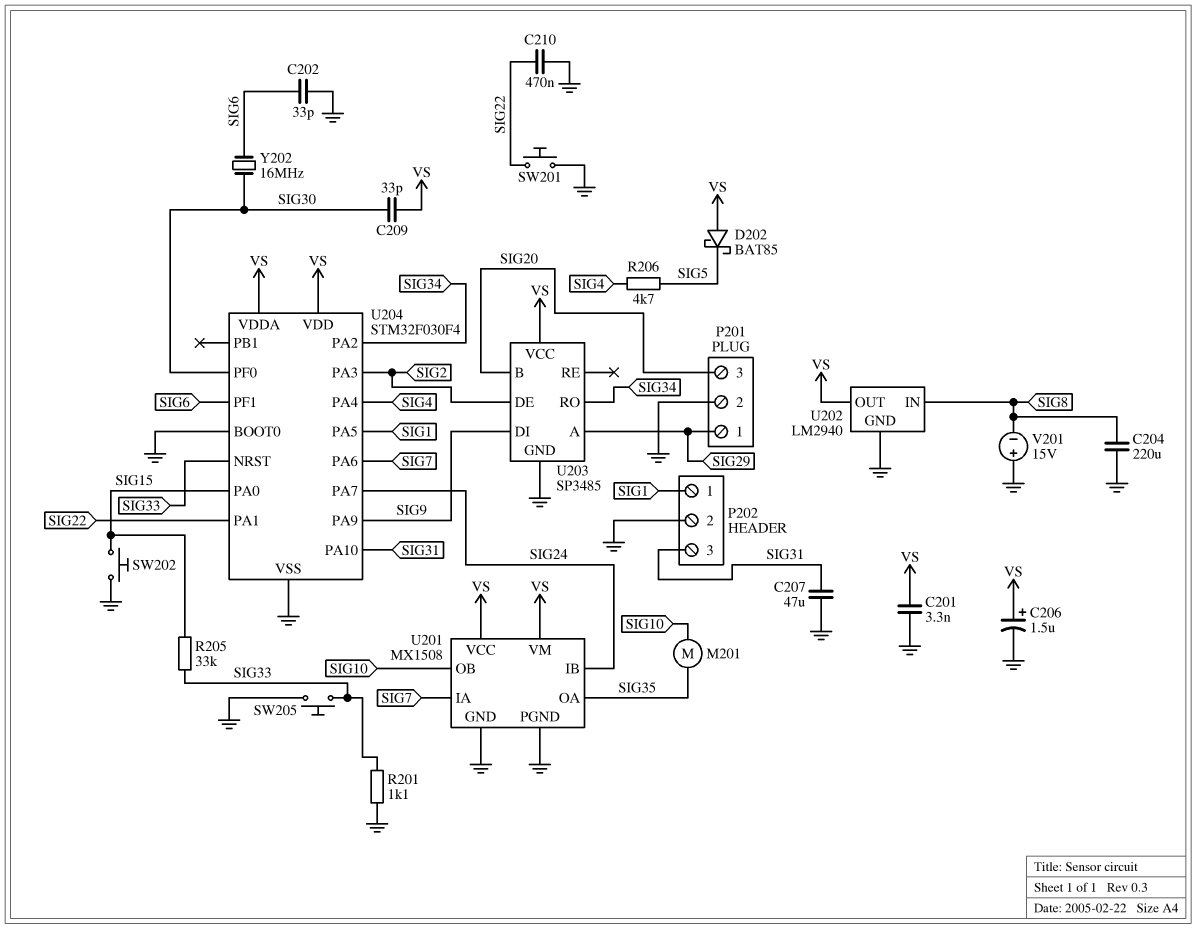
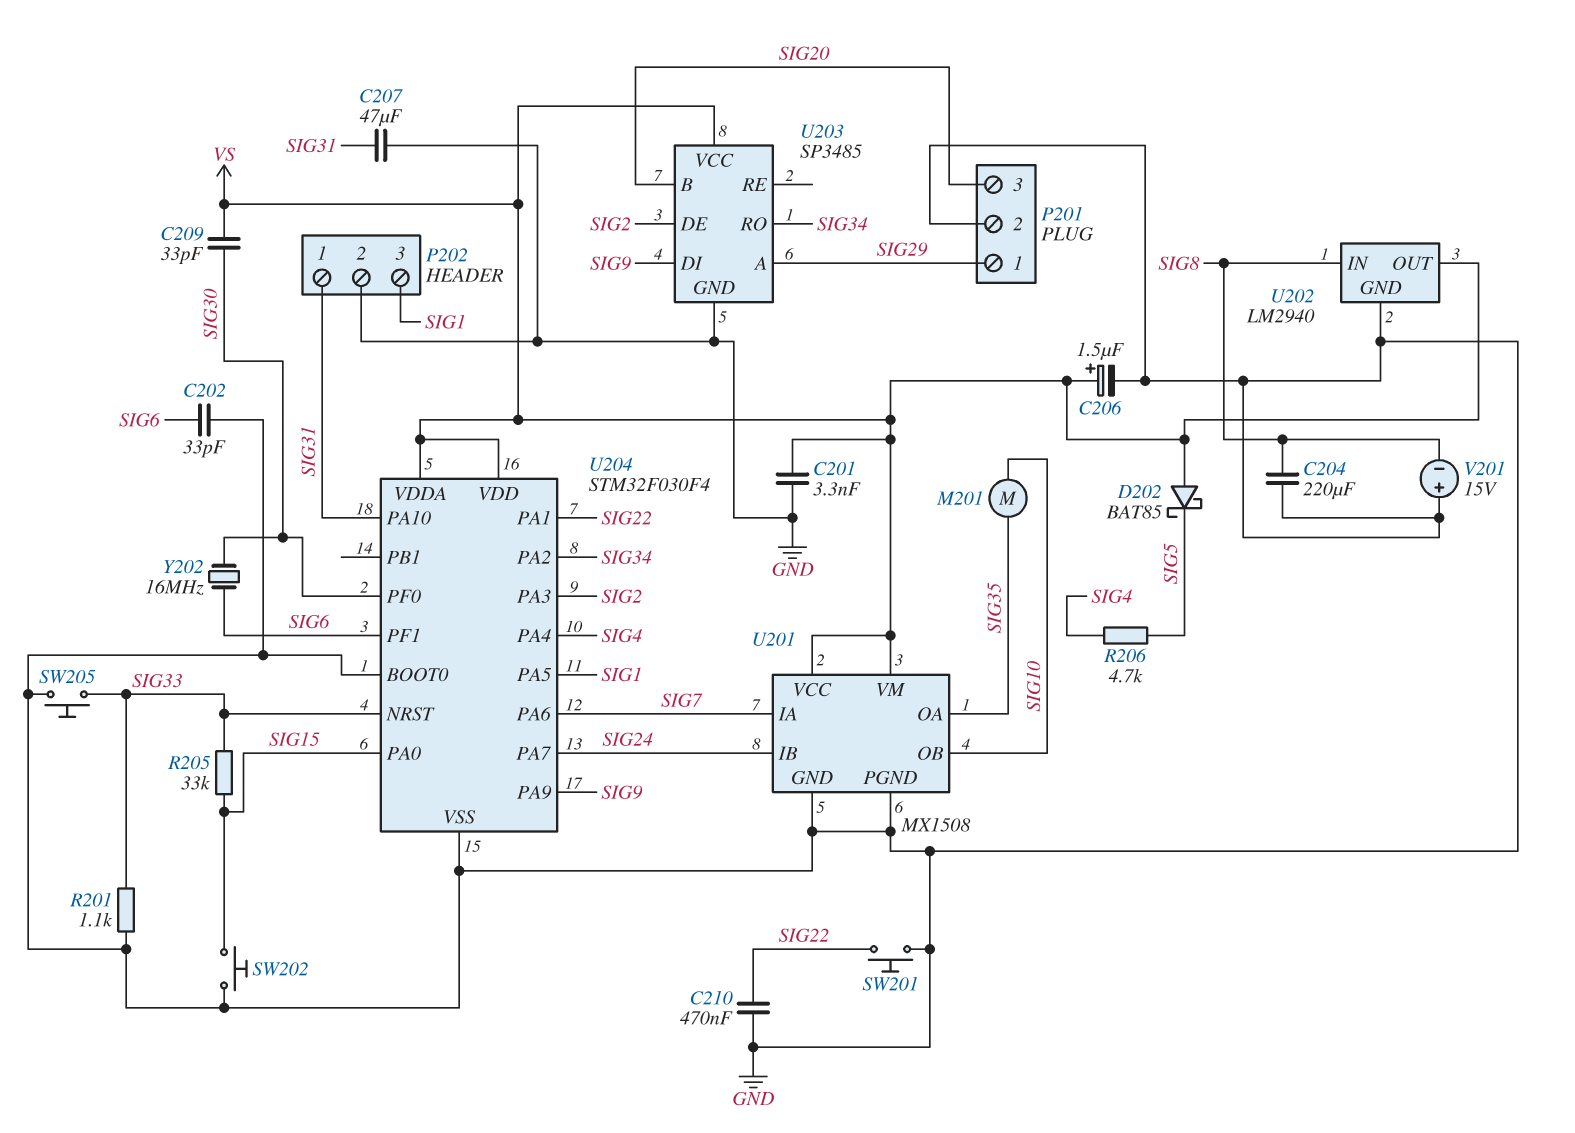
P202 pin 1: SIG1 -> SIG31
P202 pin 3: SIG31 -> SIG1

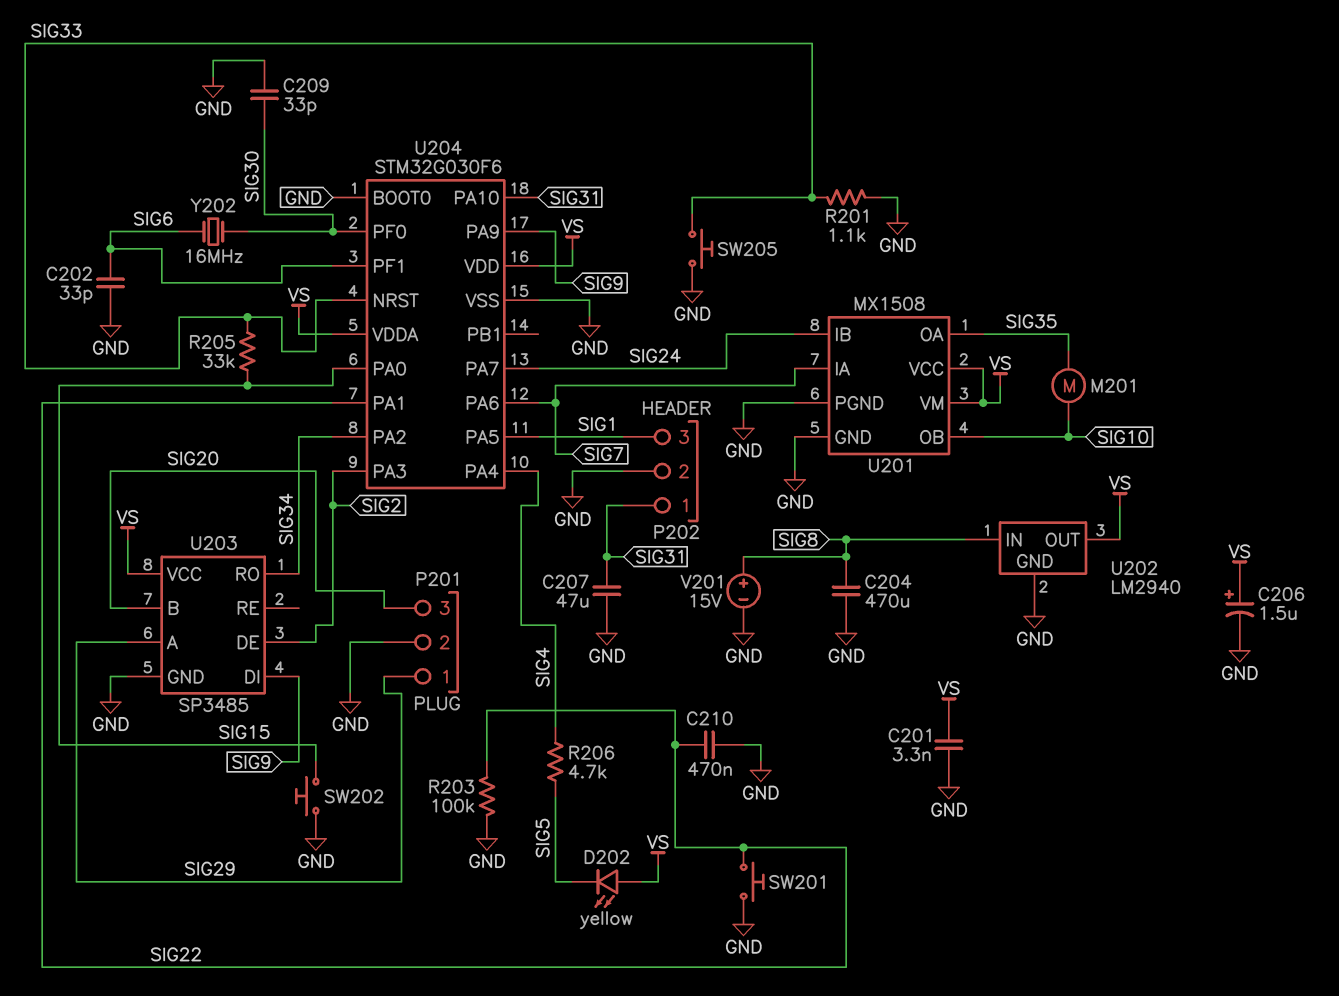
C204: 220uF (GND, SIG8) -> 470uF (GND, SIG8)
C209: 33pF (SIG30, VS) -> 33pF (GND, SIG30)
D202: schottky BAT85 (A VS, K SIG5) -> LED yellow (A VS, K SIG5)
R203: none -> 100k (GND, SIG22)
U204: STM32F030F4 -> STM32G030F6
V201: 15V (plus GND, minus SIG8) -> 15V (plus SIG8, minus GND)

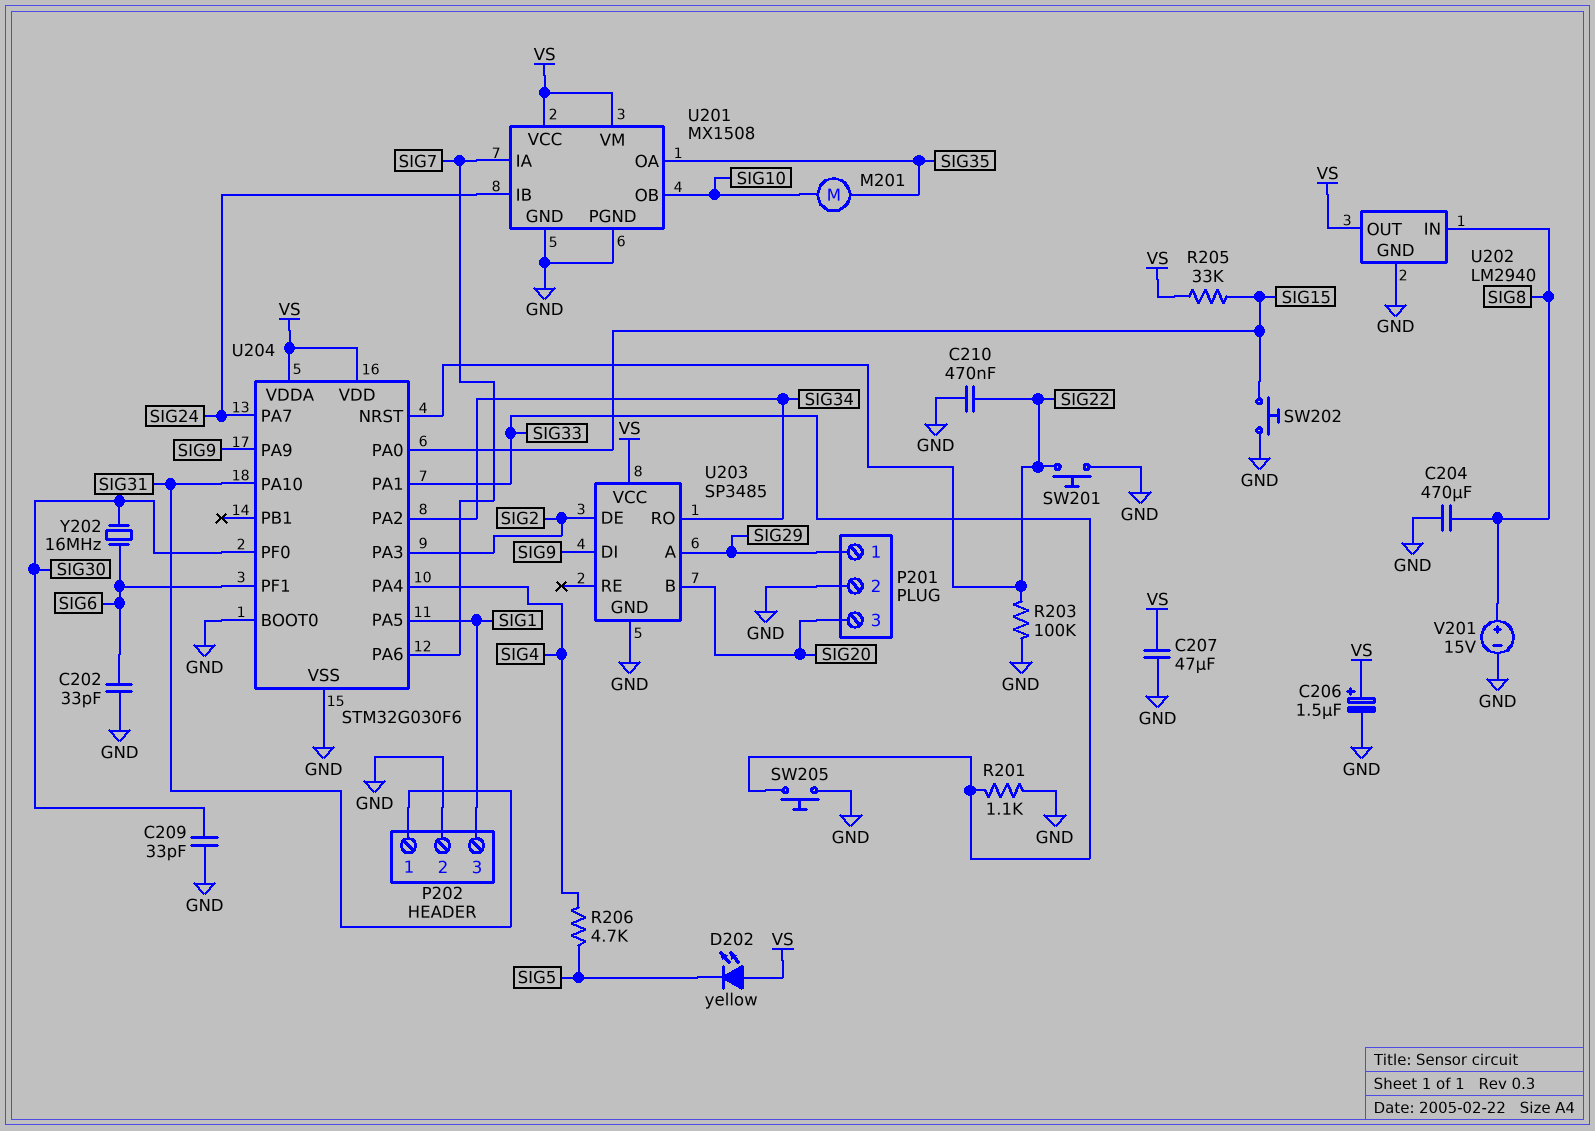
C201: 3.3nF (GND, VS) -> none
C207: 47uF (GND, SIG31) -> 47uF (GND, VS)
R205: 33k (SIG15, SIG33) -> 33k (SIG15, VS)
U204 pin NRST: SIG33 -> SIG22
U204 pin PA1: SIG22 -> SIG33

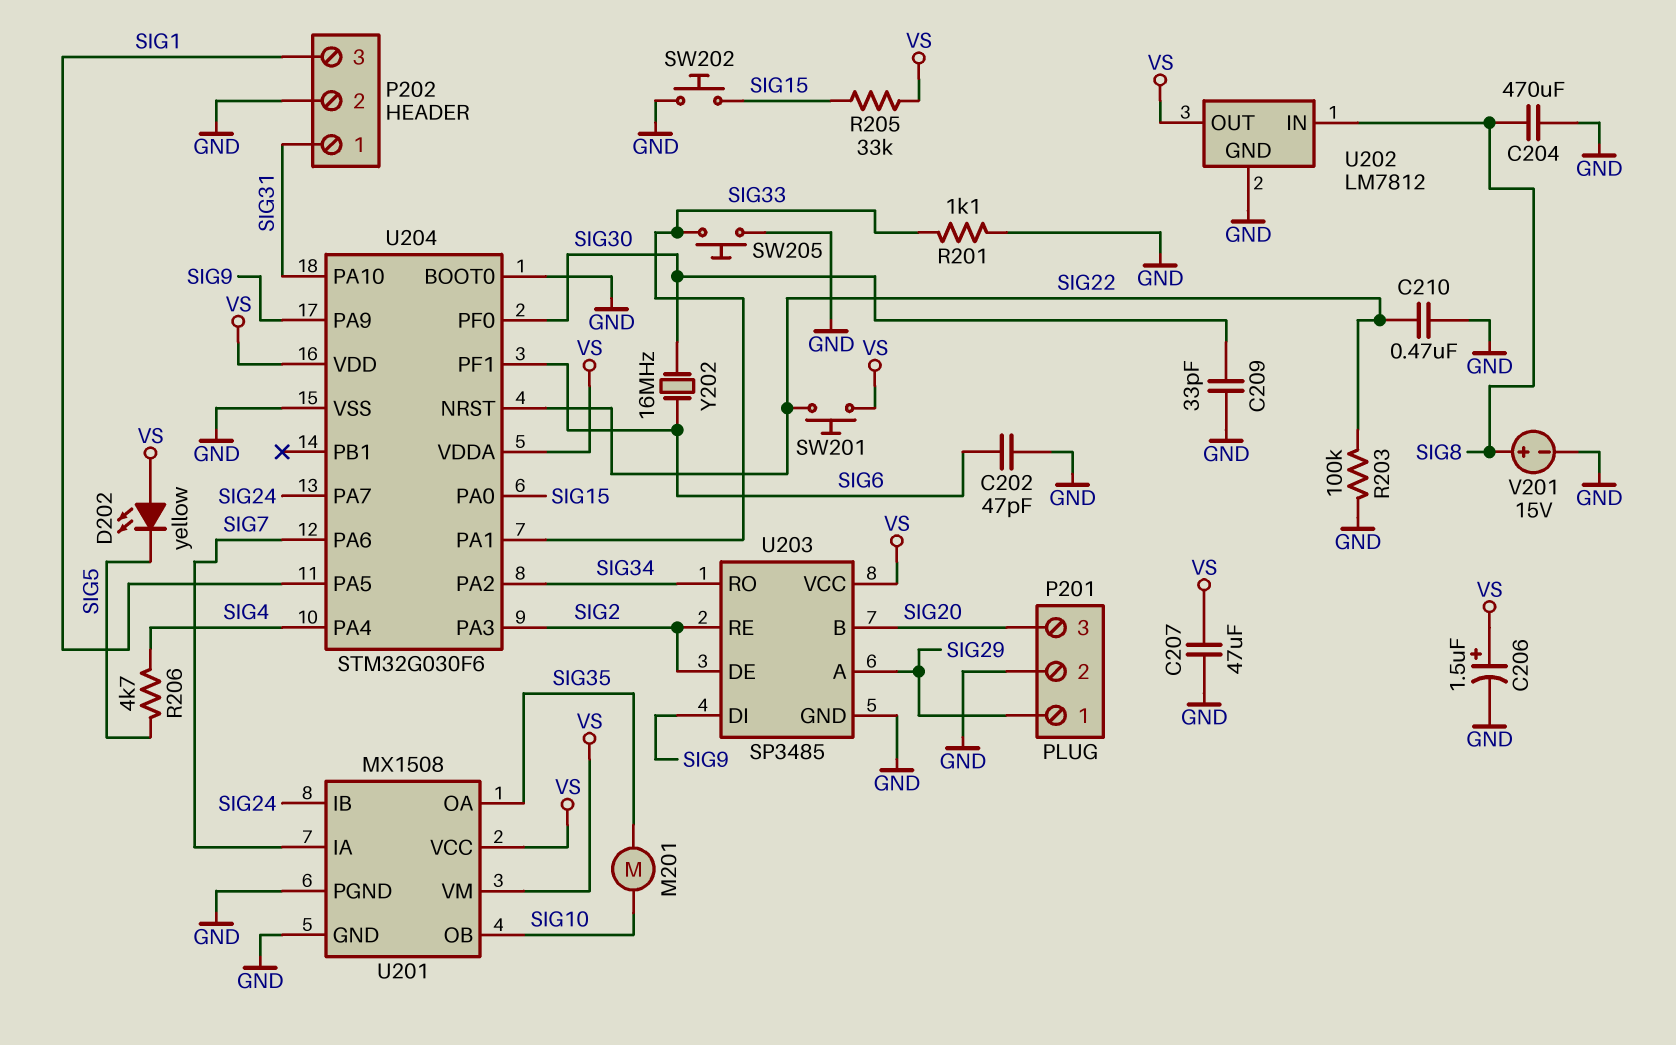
C202: 33pF (GND, SIG6) -> 47pF (GND, SIG6)
SW201: button (GND, SIG22) -> button (SIG22, VS)
U202: LM2940 -> LM7812
U203 pin RE: none -> SIG2

